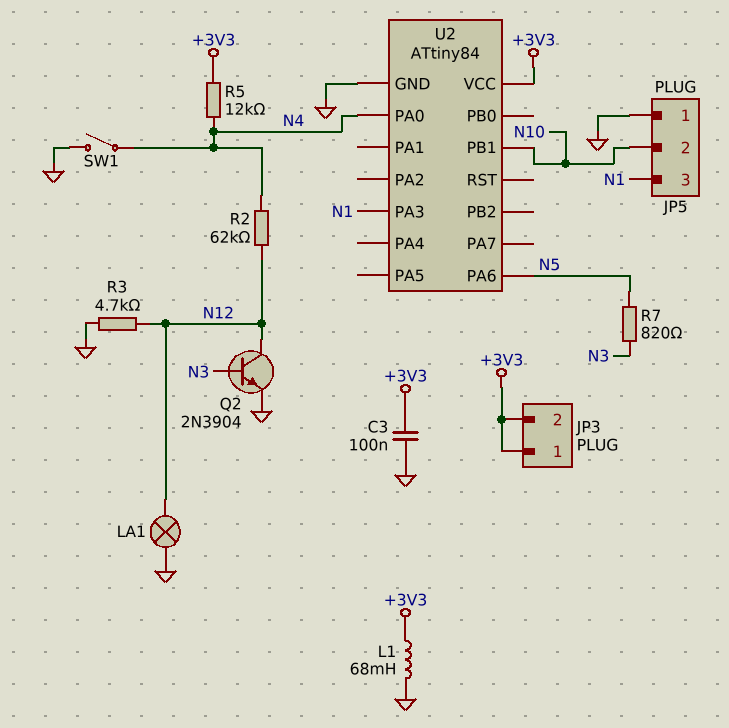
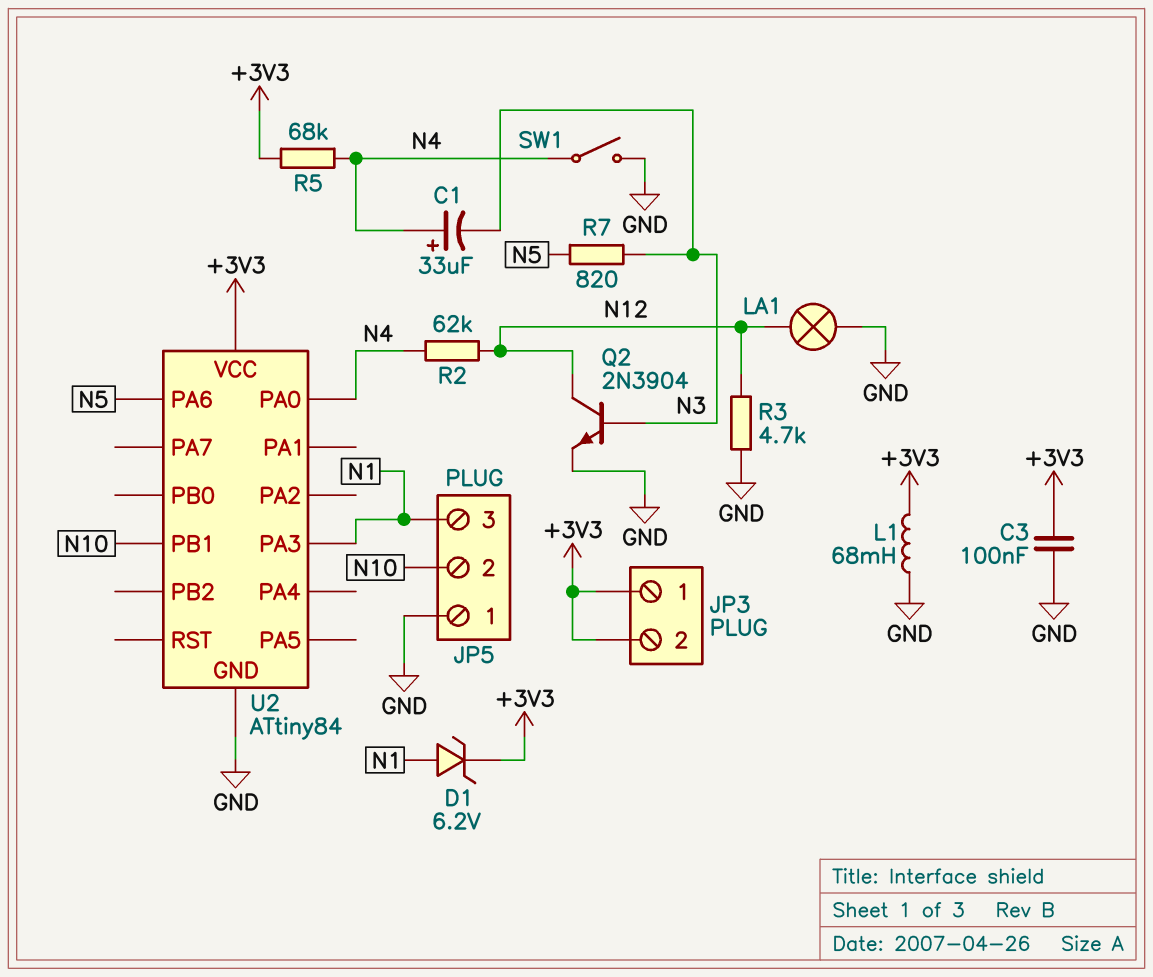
C1: none -> 33uF (plus N4, minus N3)
D1: none -> zener 6.2V (A N1, K +3V3)
R5: 12k (+3V3, N4) -> 68k (+3V3, N4)

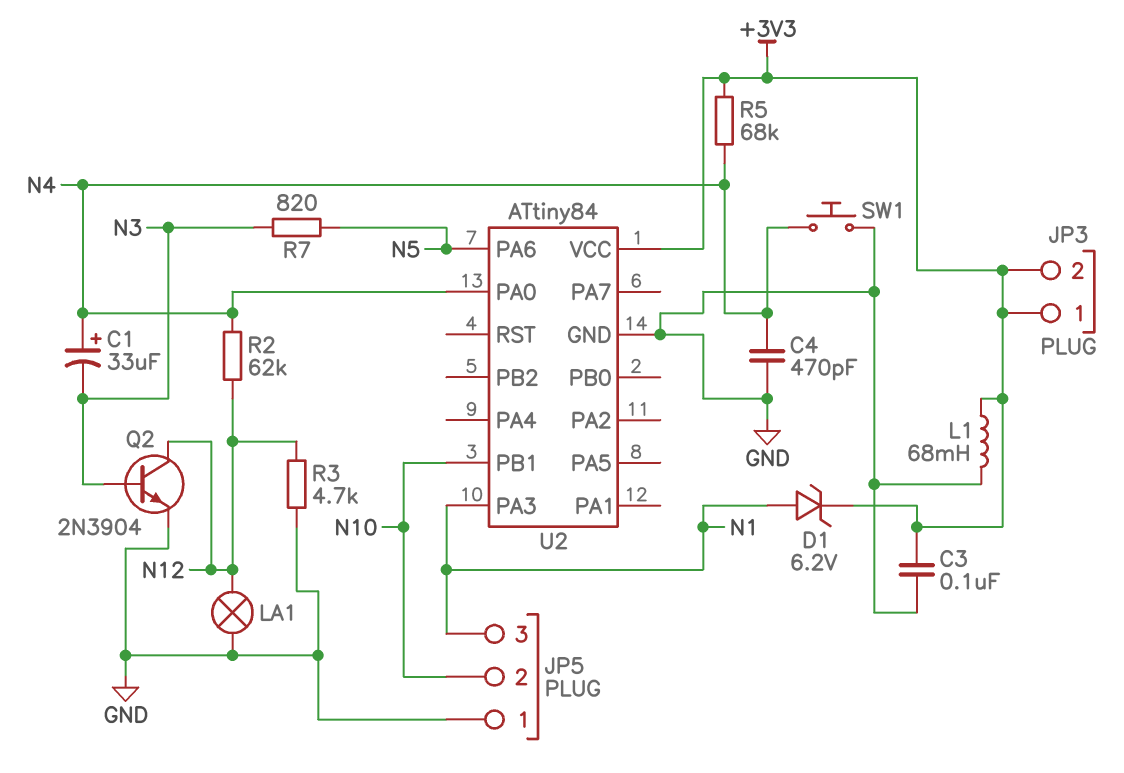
C4: none -> 470pF (GND, N4)
SW1: switch (GND, N4) -> button (GND, N4)

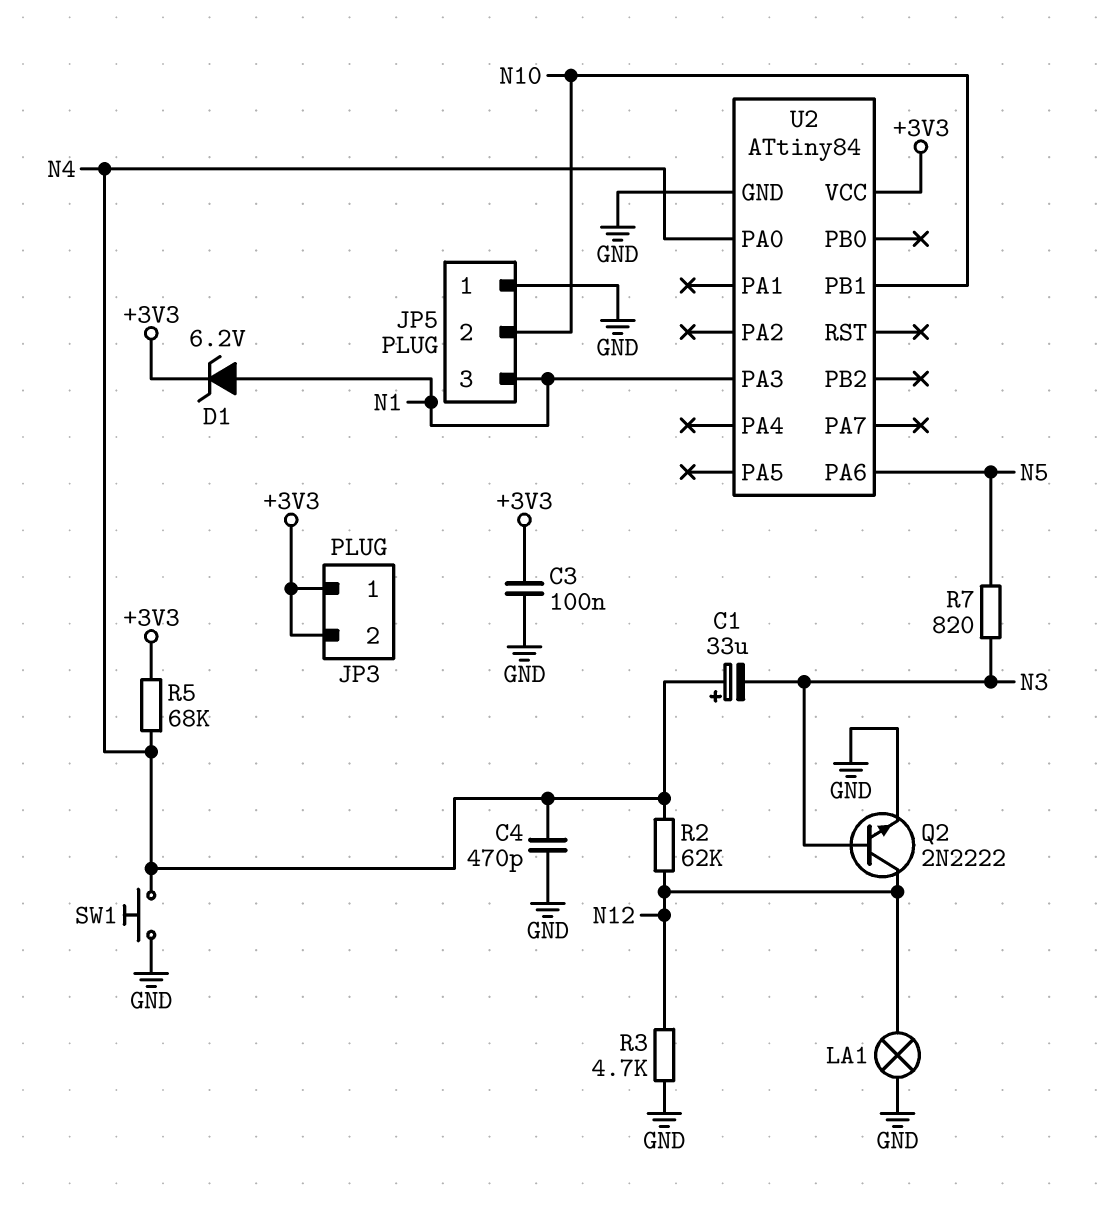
L1: 68mH (+3V3, GND) -> none
Q2: NPN 2N3904 (B N3, C N12, E GND) -> NPN 2N2222 (B N3, C N12, E GND)

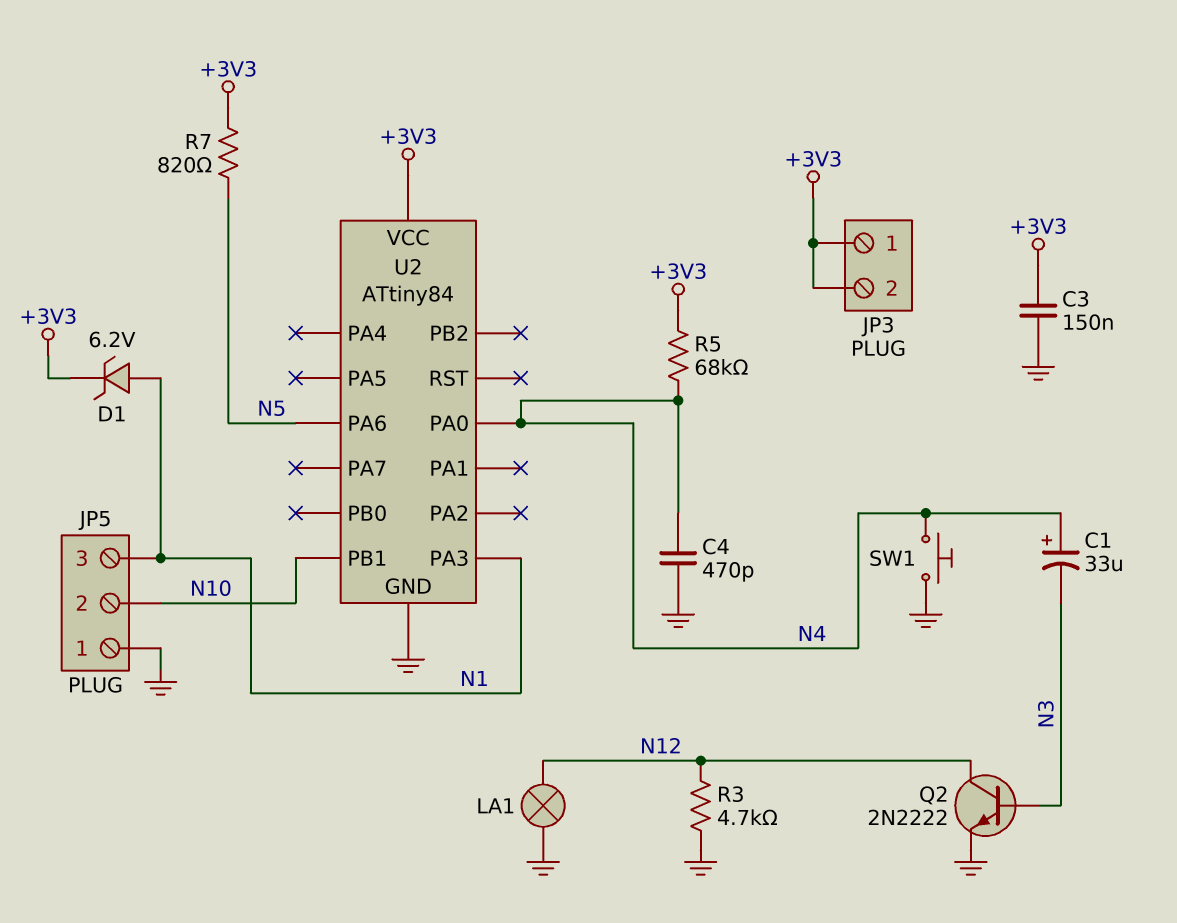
C3: 100nF (+3V3, GND) -> 150nF (+3V3, GND)
R2: 62k (N4, N12) -> none
R7: 820 (N3, N5) -> 820 (+3V3, N5)

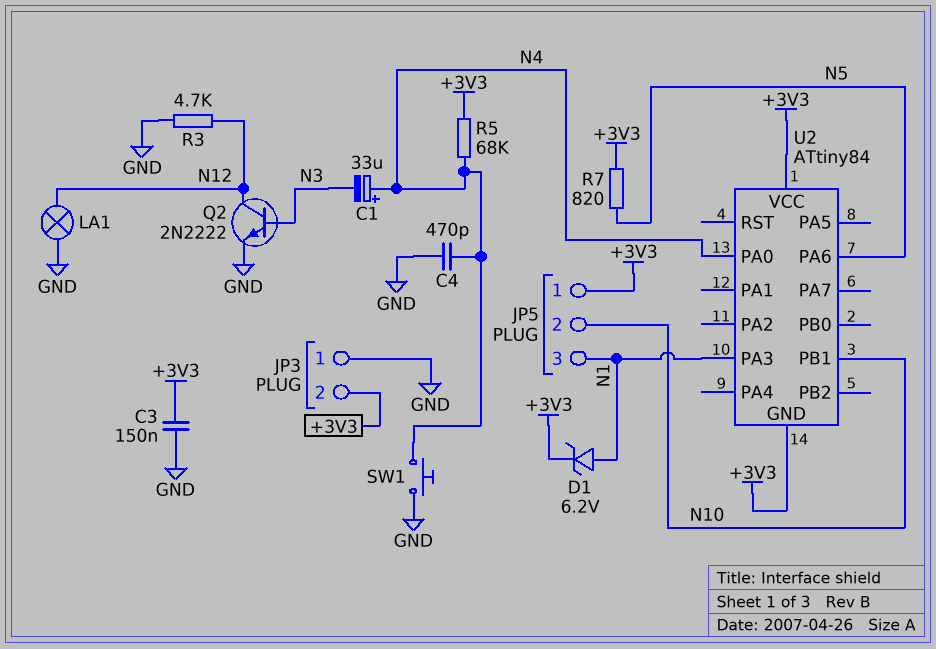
JP3 pin 1: +3V3 -> GND
JP5 pin 1: GND -> +3V3
U2 pin GND: GND -> +3V3

